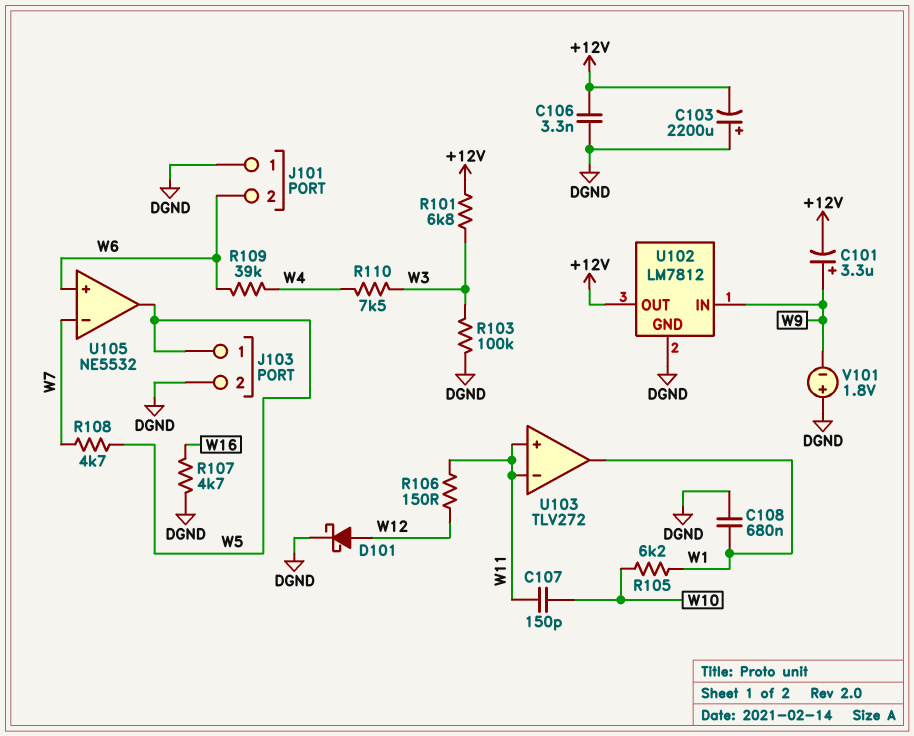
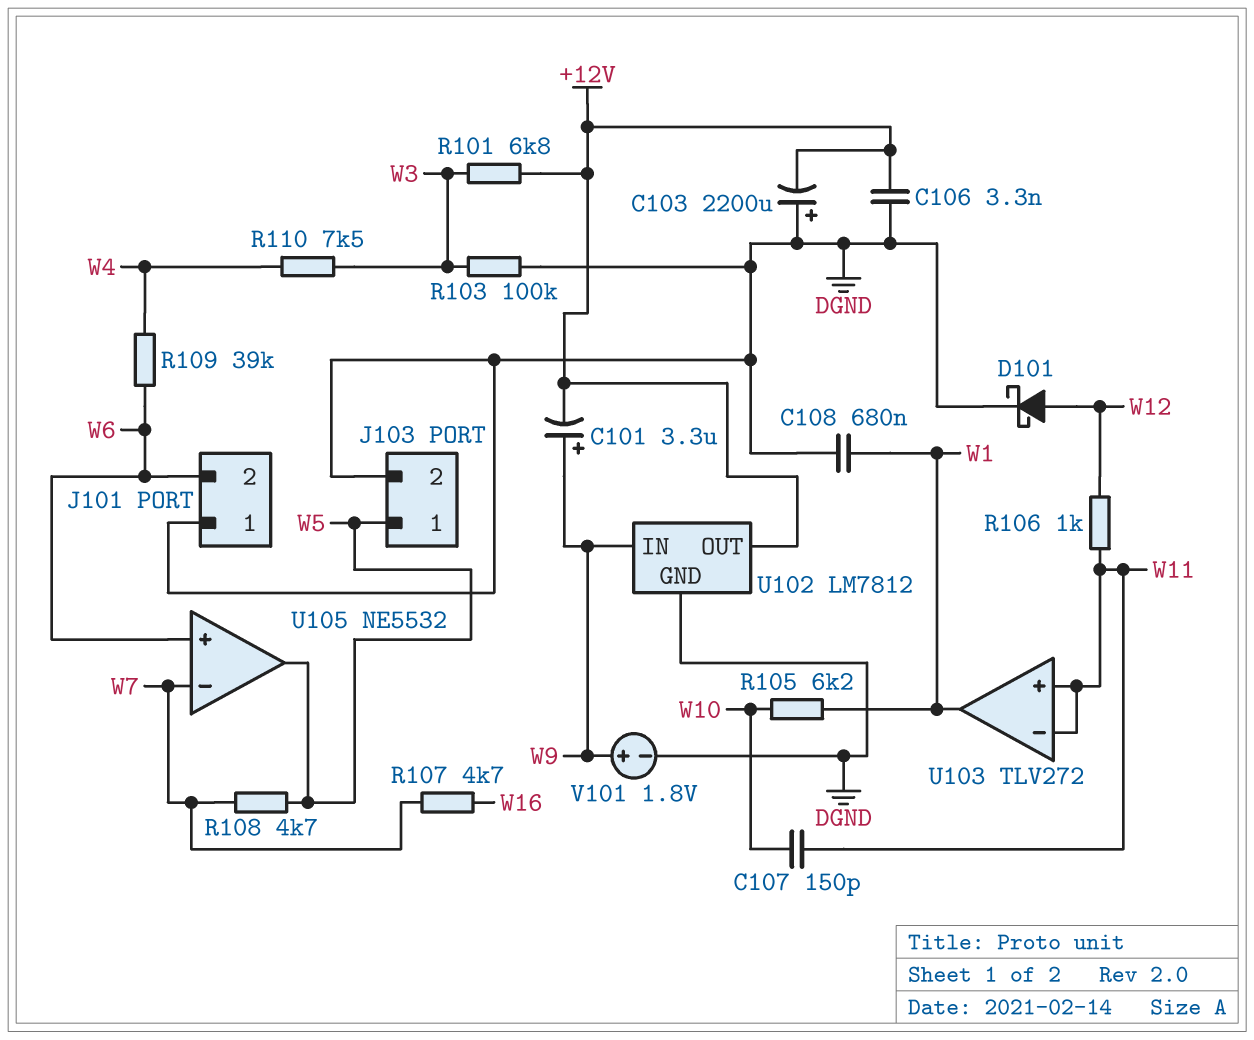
R106: 150 (W11, W12) -> 1k (W11, W12)
R107: 4.7k (DGND, W16) -> 4.7k (W7, W16)
V101: 1.8V (plus DGND, minus W9) -> 1.8V (plus W9, minus DGND)

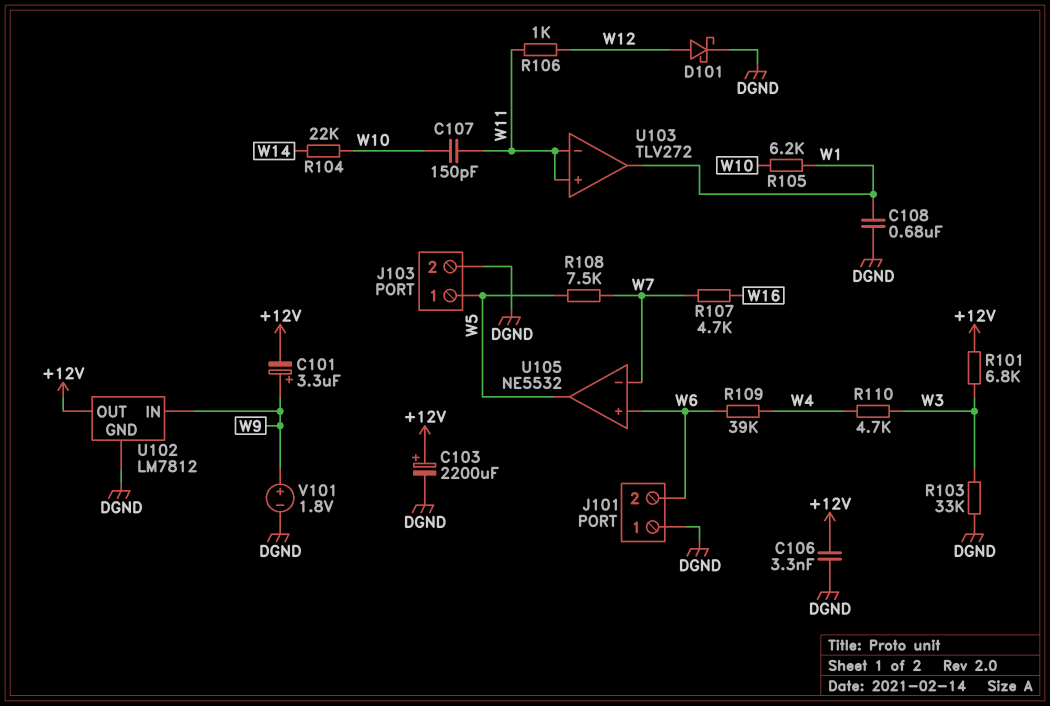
C103: 2200uF (plus DGND, minus +12V) -> 2200uF (plus +12V, minus DGND)
R103: 100k (DGND, W3) -> 33k (DGND, W3)
R104: none -> 22k (W10, W14)
R108: 4.7k (W5, W7) -> 7.5k (W5, W7)
R110: 7.5k (W3, W4) -> 4.7k (W3, W4)

